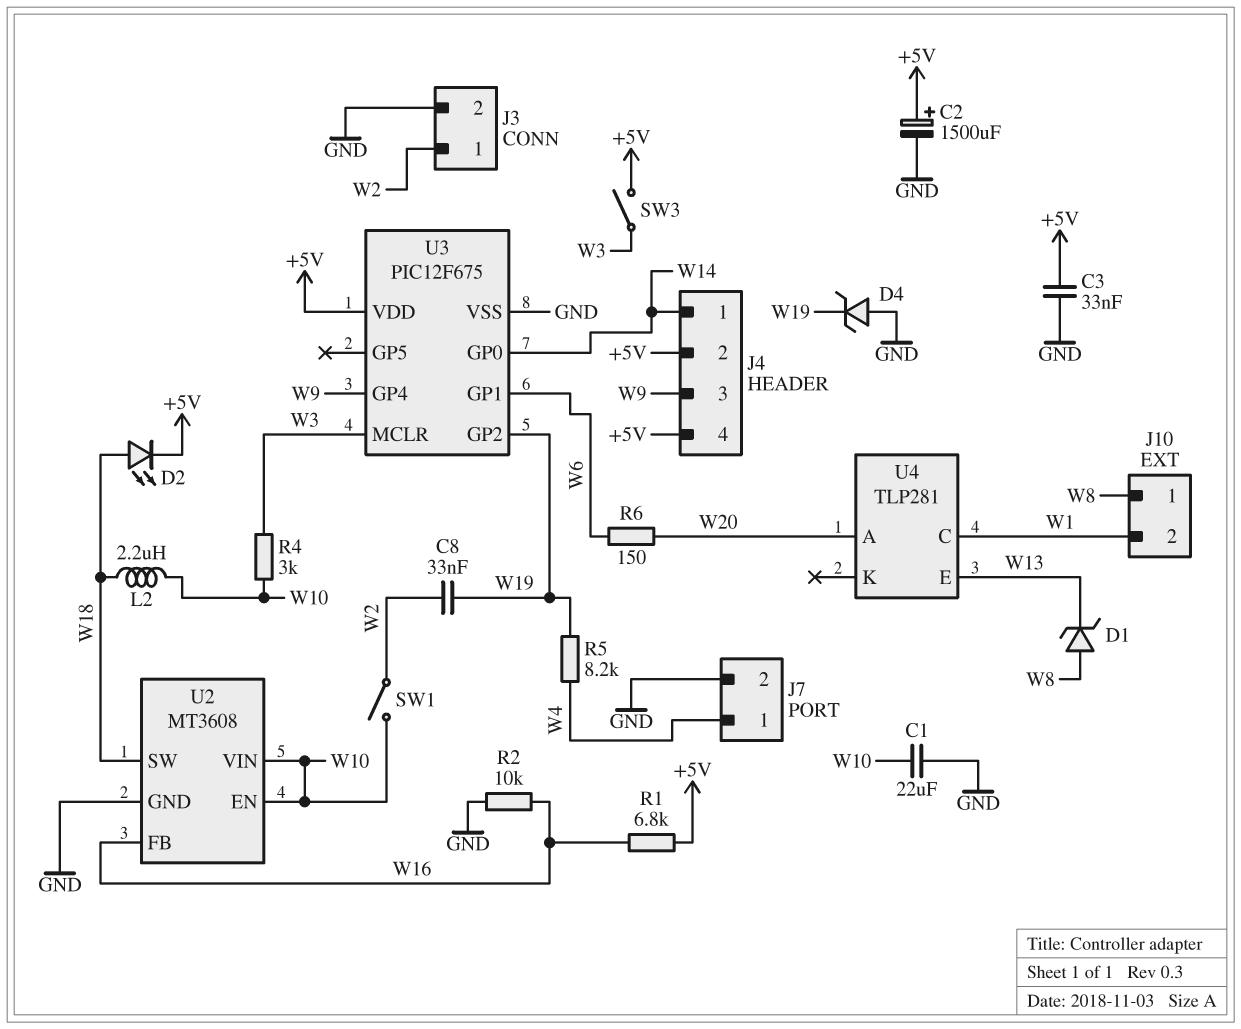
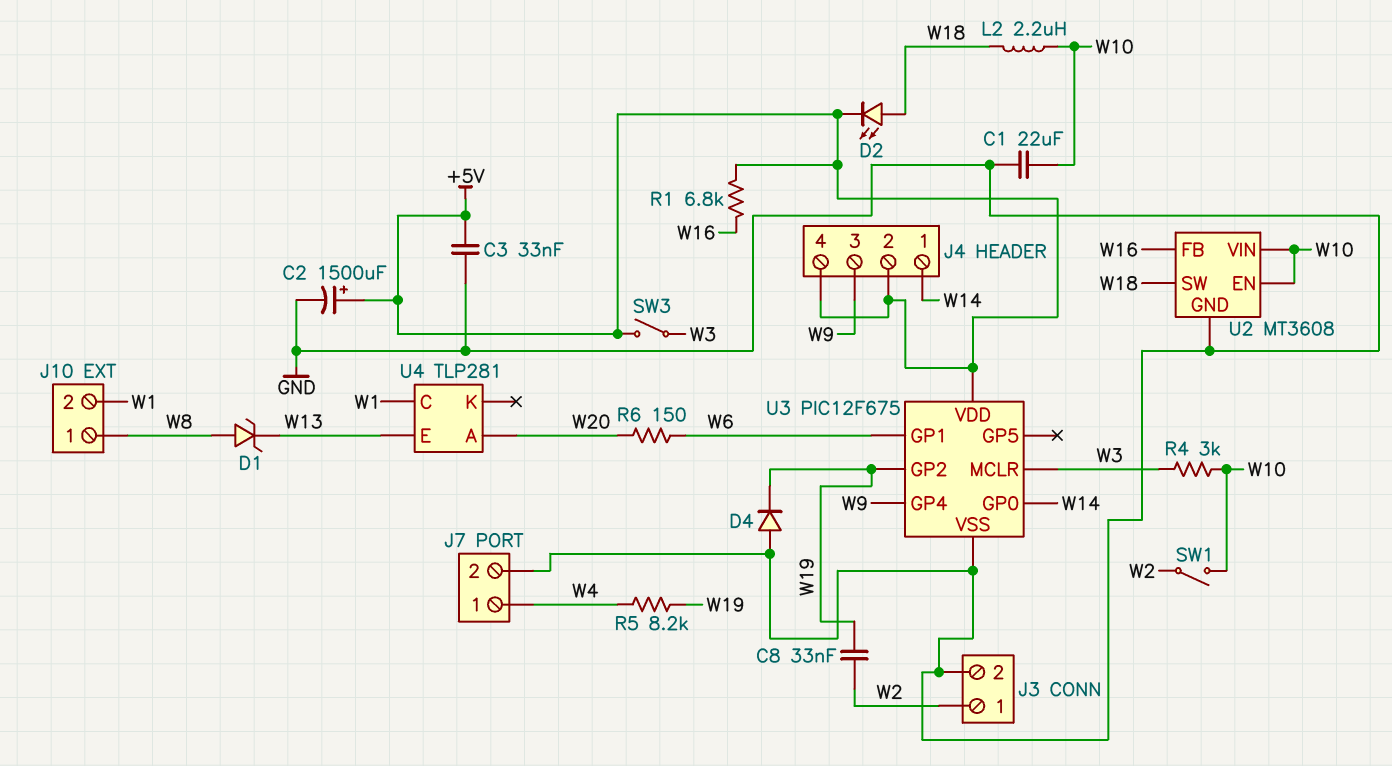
D4: zener (A GND, K W19) -> diode (A GND, K W19)
R2: 10k (GND, W16) -> none

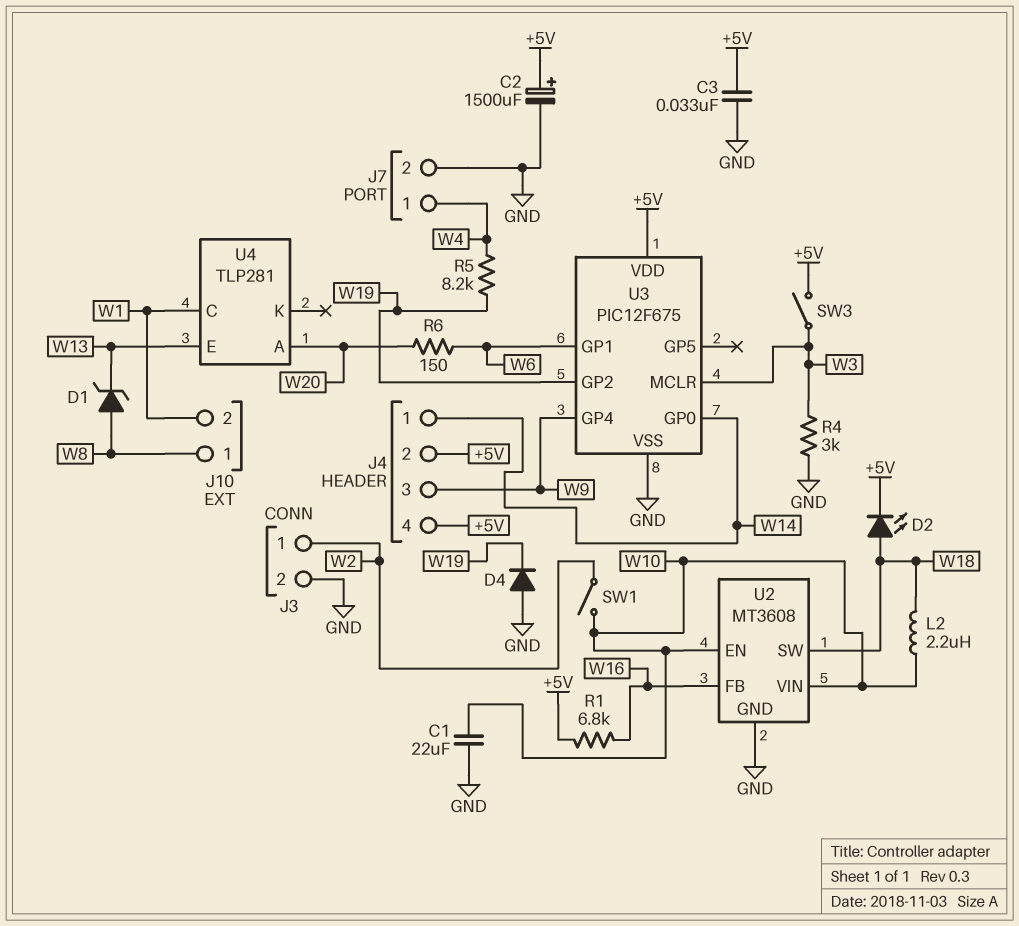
C8: 33nF (W2, W19) -> none
R4: 3k (W3, W10) -> 3k (GND, W3)

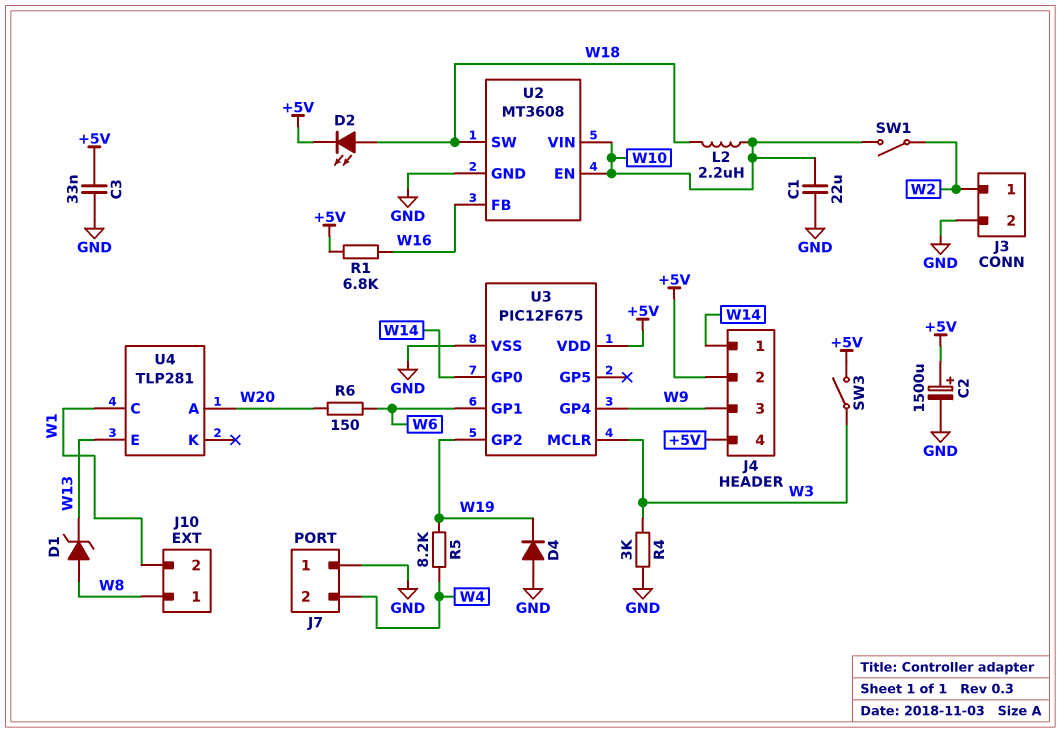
J7 pin 1: W4 -> GND
J7 pin 2: GND -> W4

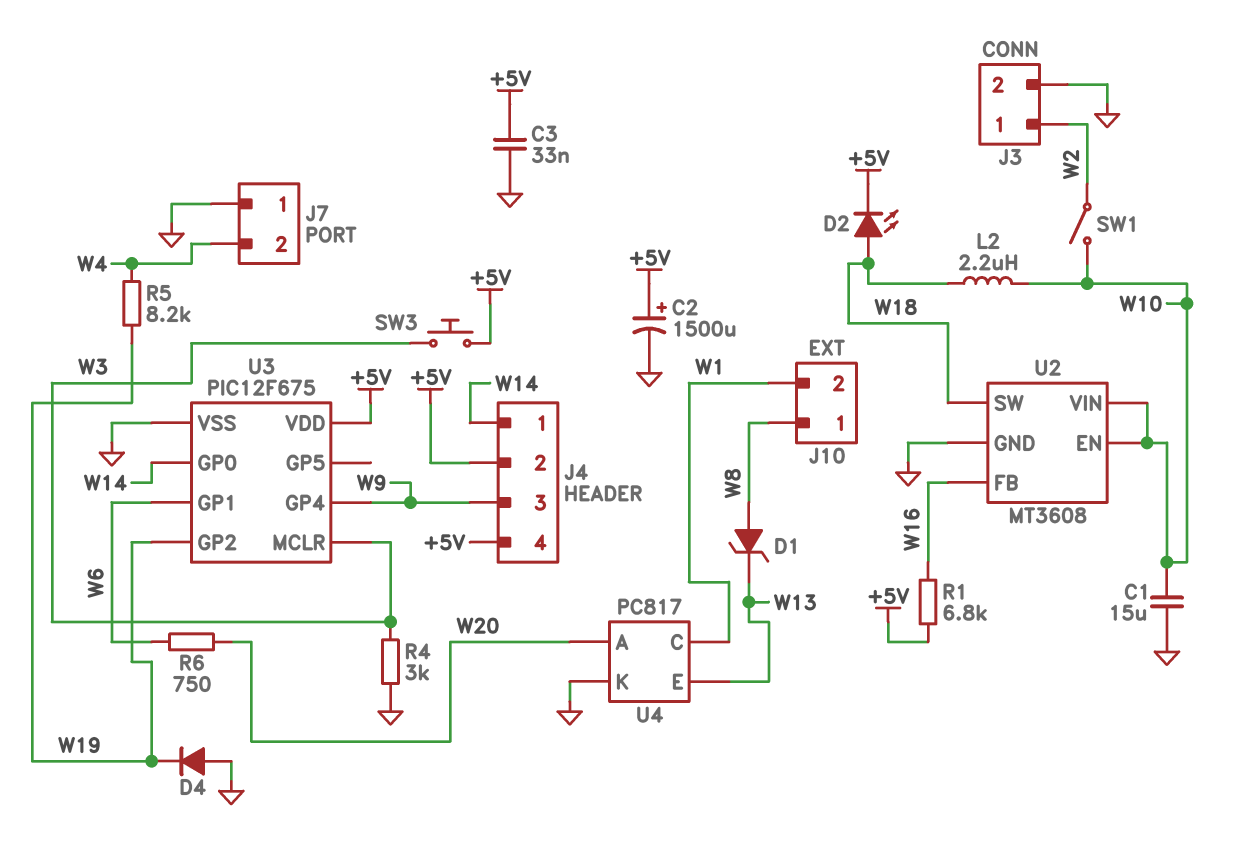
C1: 22uF (GND, W10) -> 15uF (GND, W10)
R6: 150 (W6, W20) -> 750 (W6, W20)
SW3: switch (+5V, W3) -> button (+5V, W3)
U4: TLP281 -> PC817
U4 pin K: none -> GND

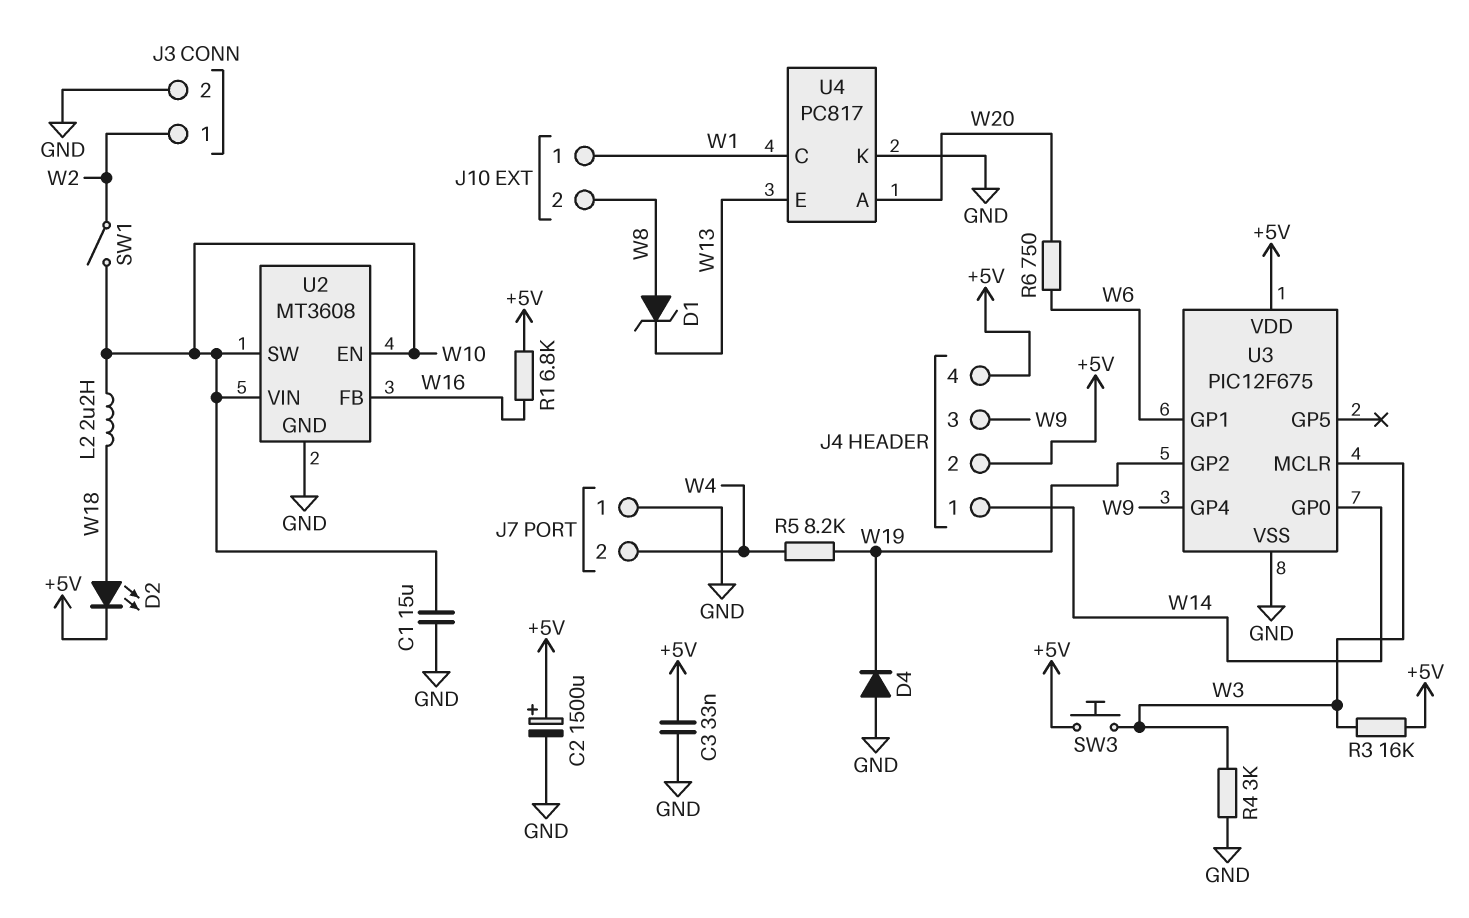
J10 pin 1: W8 -> W1
J10 pin 2: W1 -> W8
R3: none -> 16k (+5V, W3)
U2 pin SW: W18 -> W10

